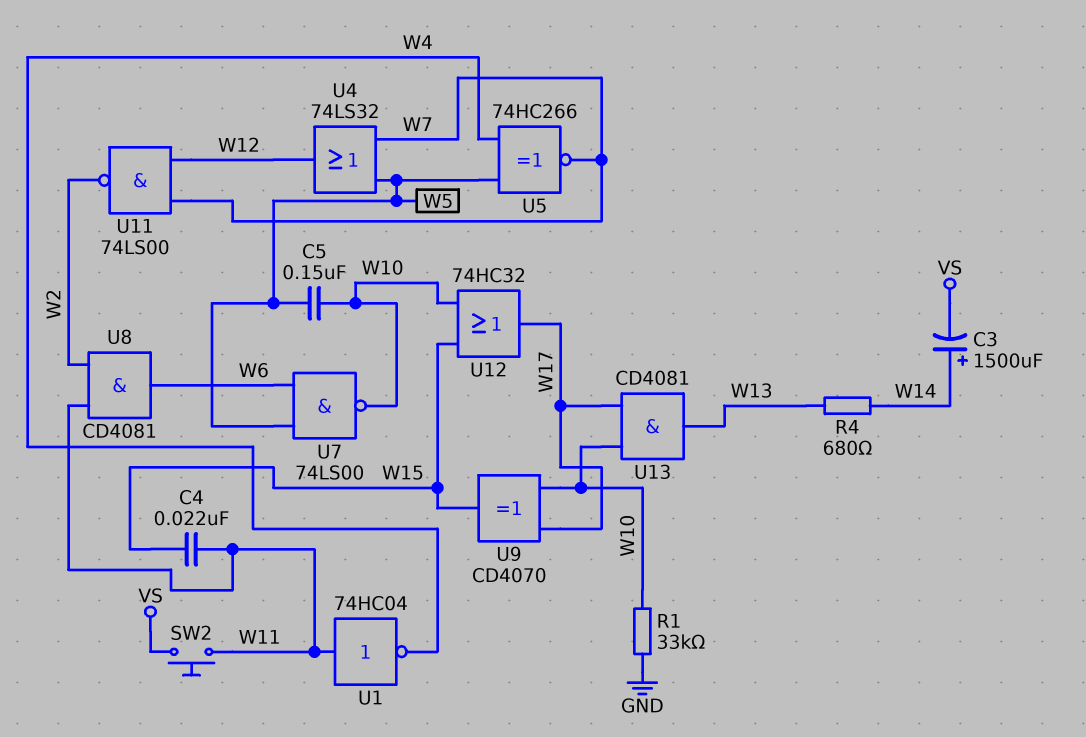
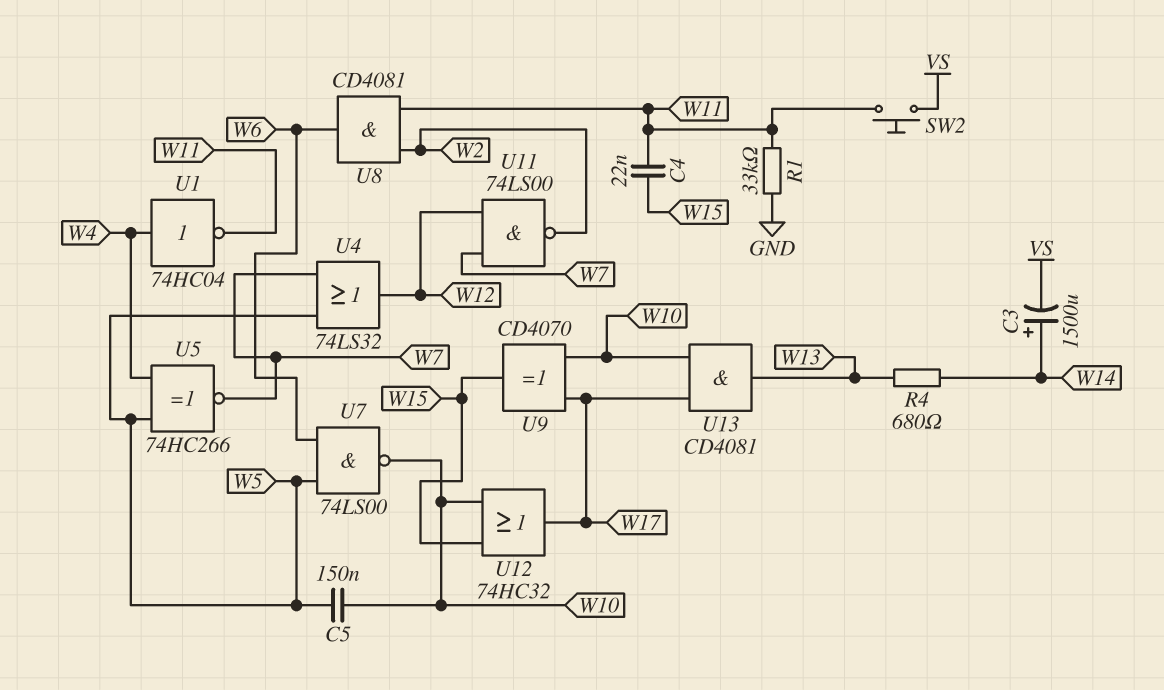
R1: 33k (GND, W10) -> 33k (GND, W11)
U1: NOT 74HC04 (in W11, out W4) -> NOT 74HC04 (in W4, out W11)

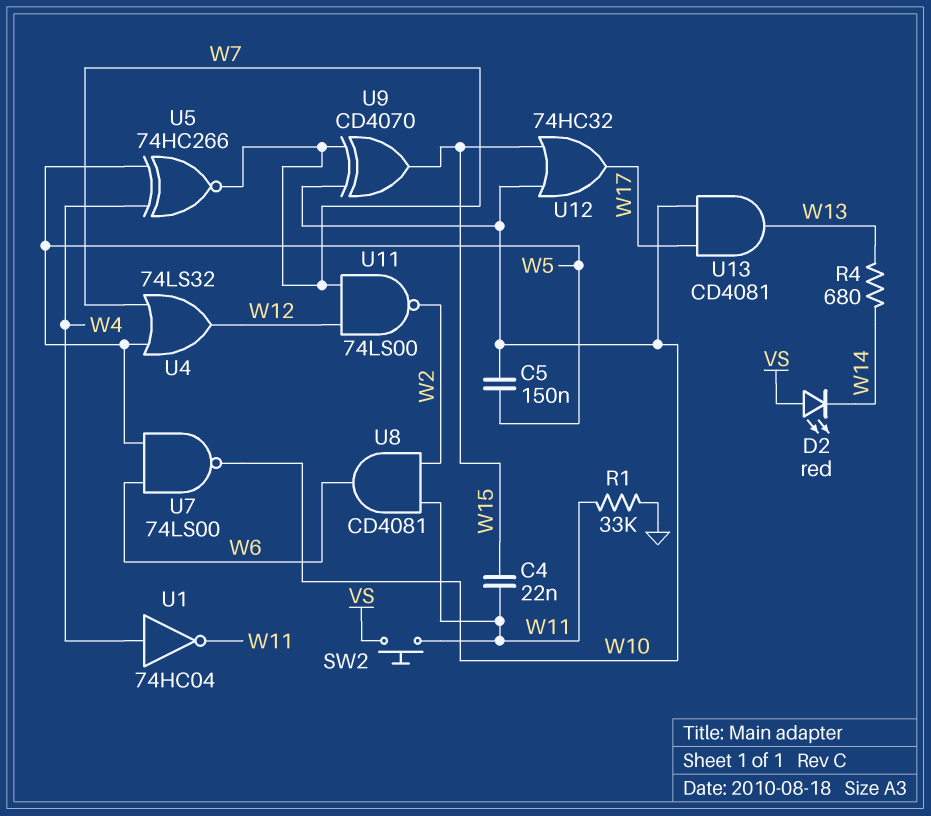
C3: 1500uF (plus W14, minus VS) -> none
D2: none -> LED red (A VS, K W14)
U9: XOR CD4070 (in W10, in W17, out W15) -> XOR CD4070 (in W7, in W10, out W15)

